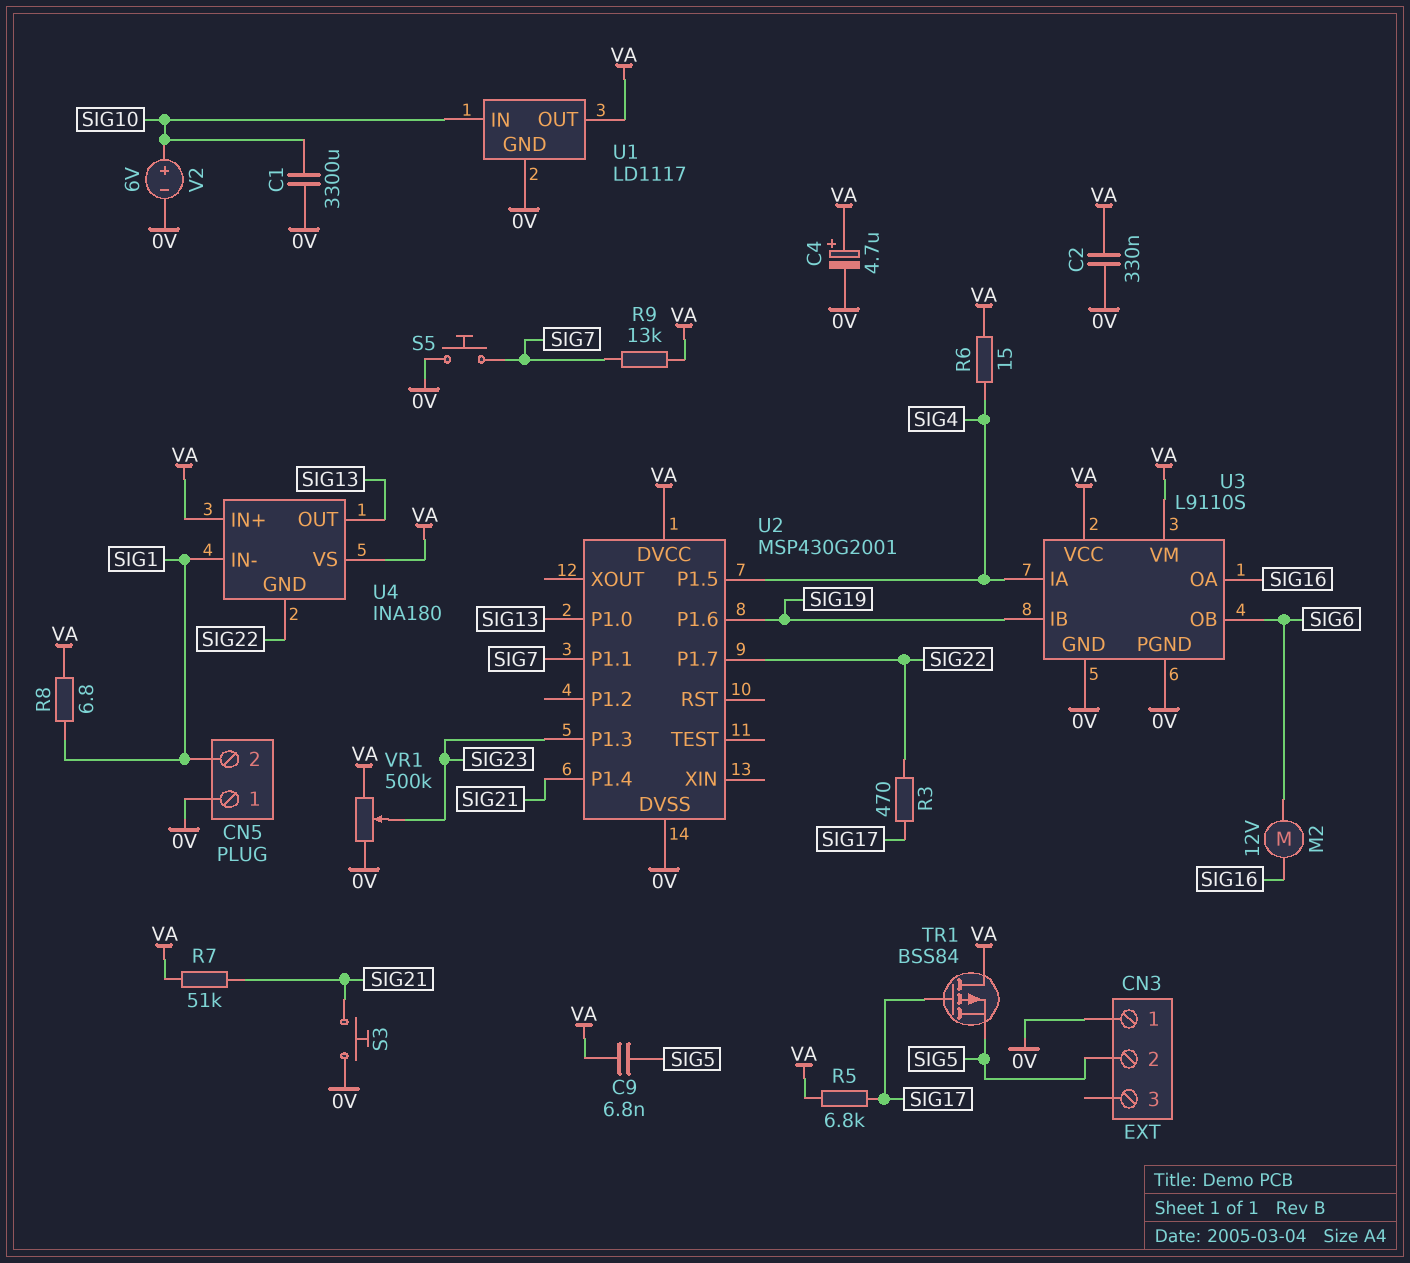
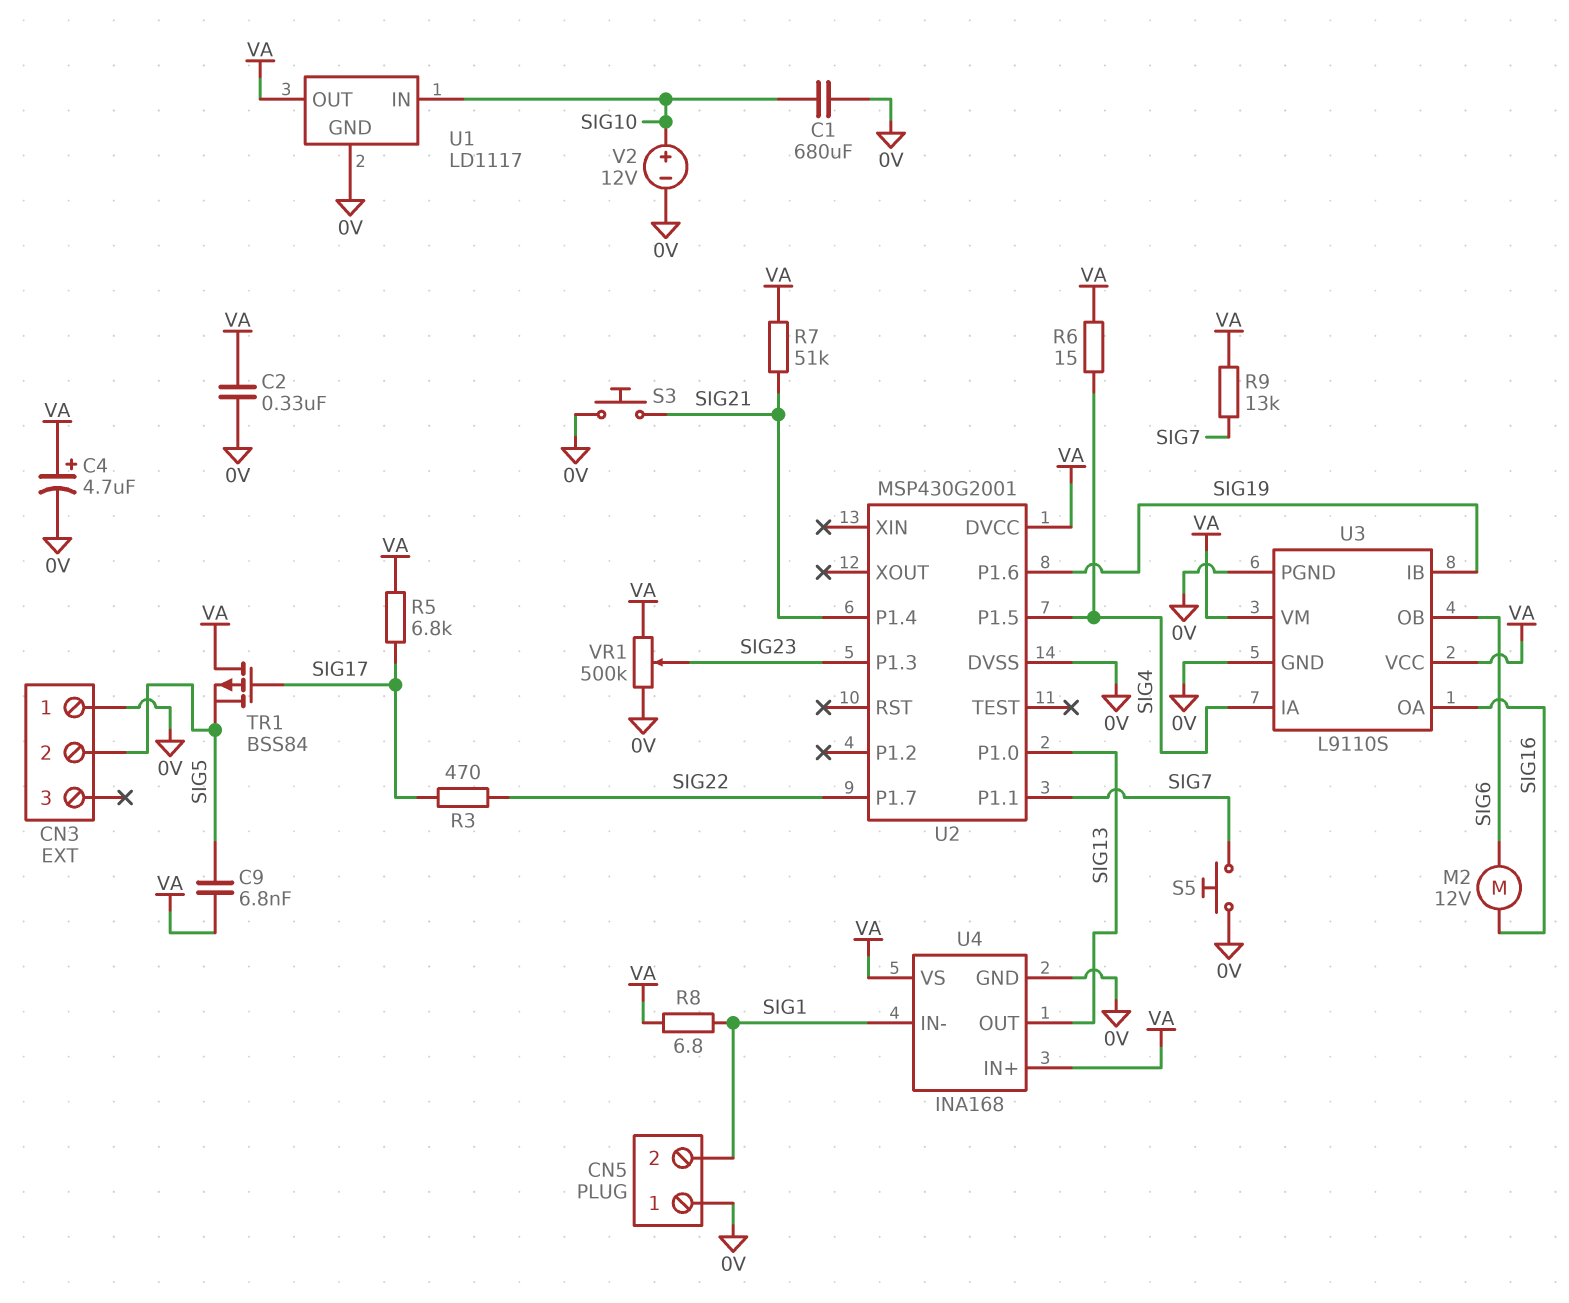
C1: 3300uF (0V, SIG10) -> 680uF (0V, SIG10)
U4: INA180 -> INA168
U4 pin GND: SIG22 -> 0V
V2: 6V (plus SIG10, minus 0V) -> 12V (plus SIG10, minus 0V)

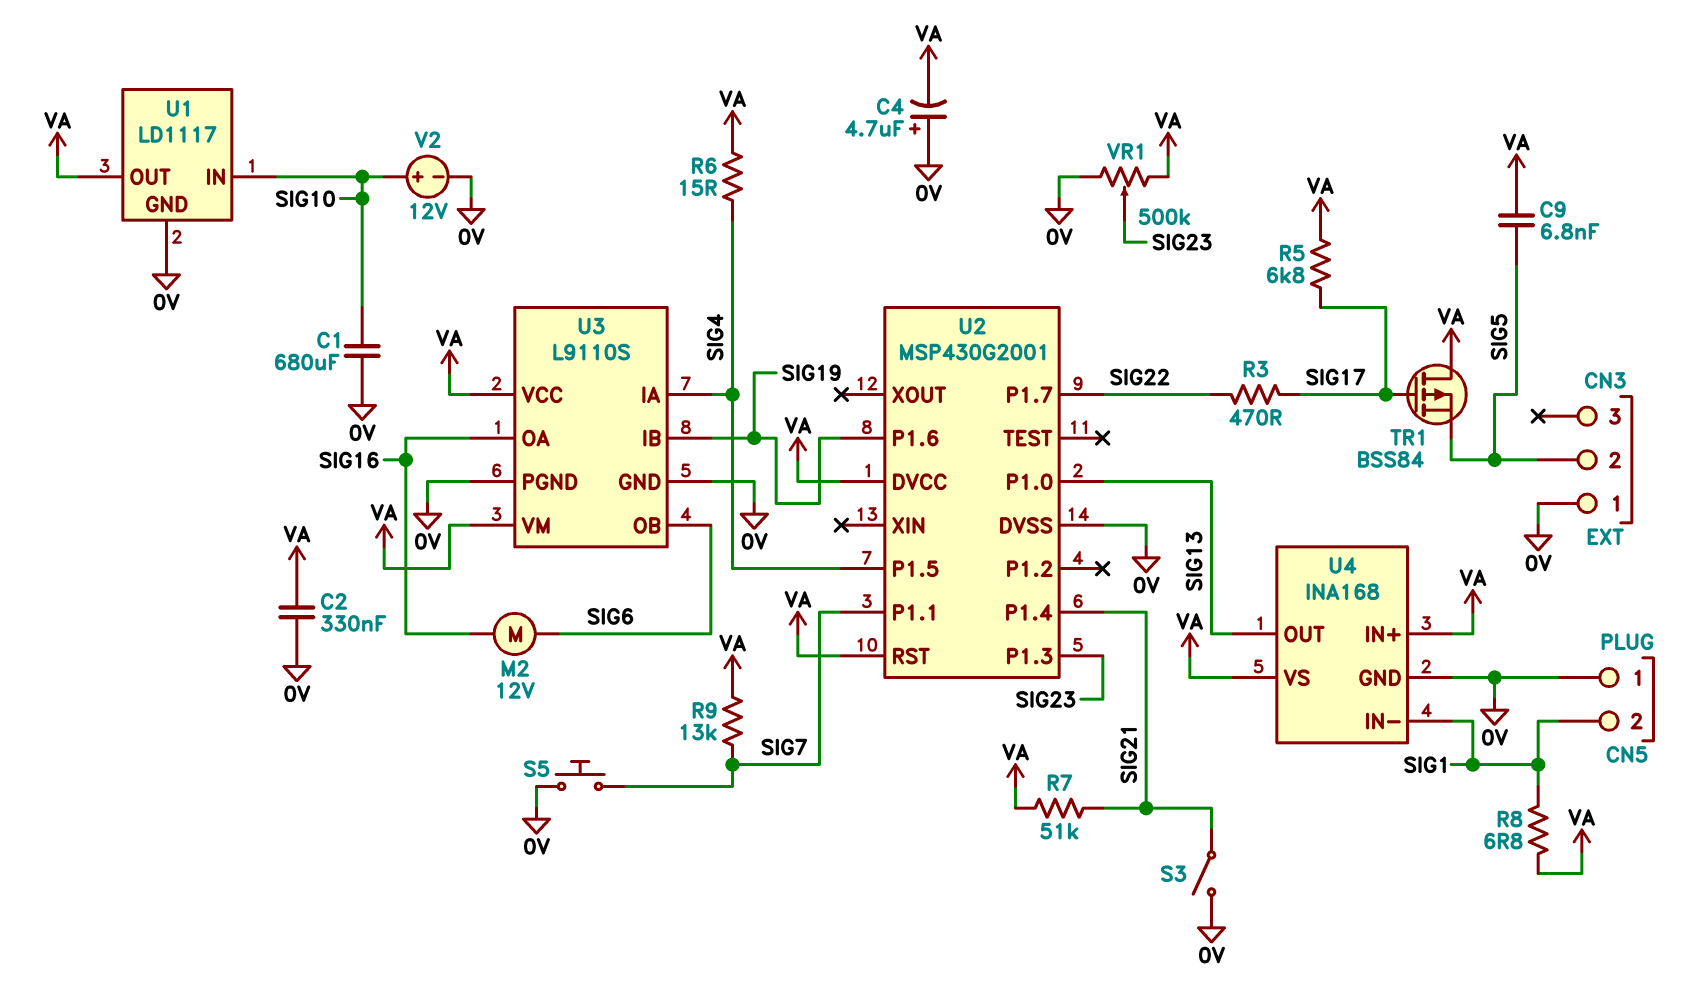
C4: 4.7uF (plus VA, minus 0V) -> 4.7uF (plus 0V, minus VA)
S3: button (0V, SIG21) -> switch (0V, SIG21)
U2 pin RST: none -> VA

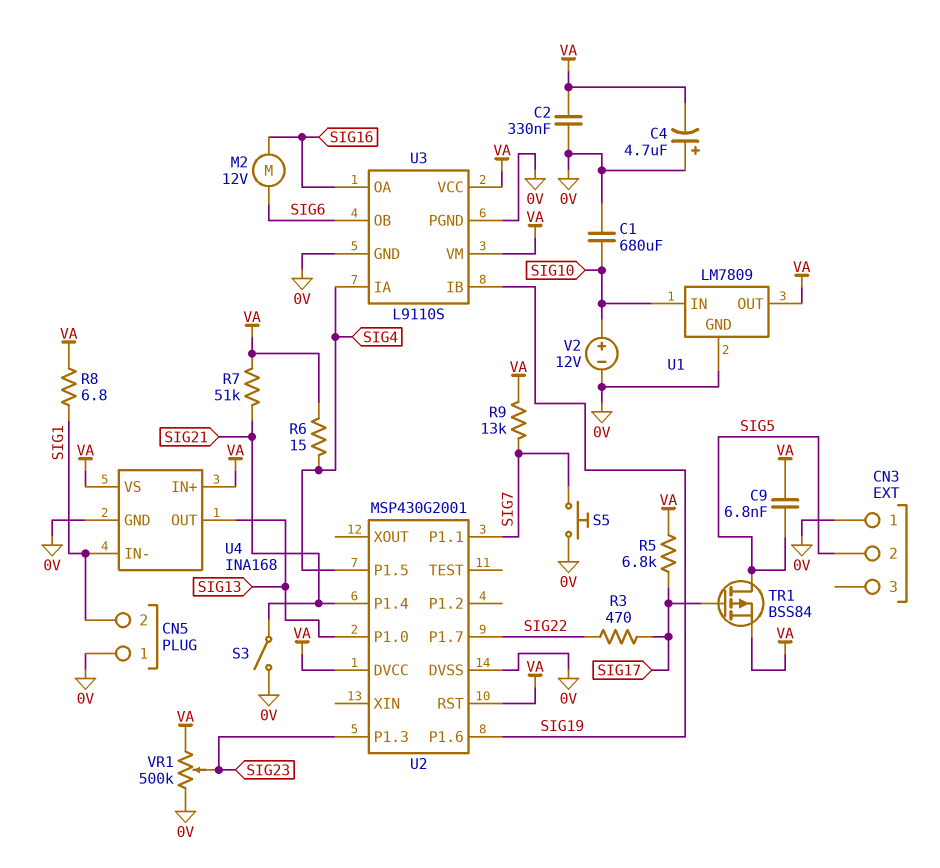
TR1: PMOS BSS84 (G SIG17, D VA, S SIG5) -> PMOS BSS84 (G SIG17, D SIG5, S VA)
U1: LD1117 -> LM7809

